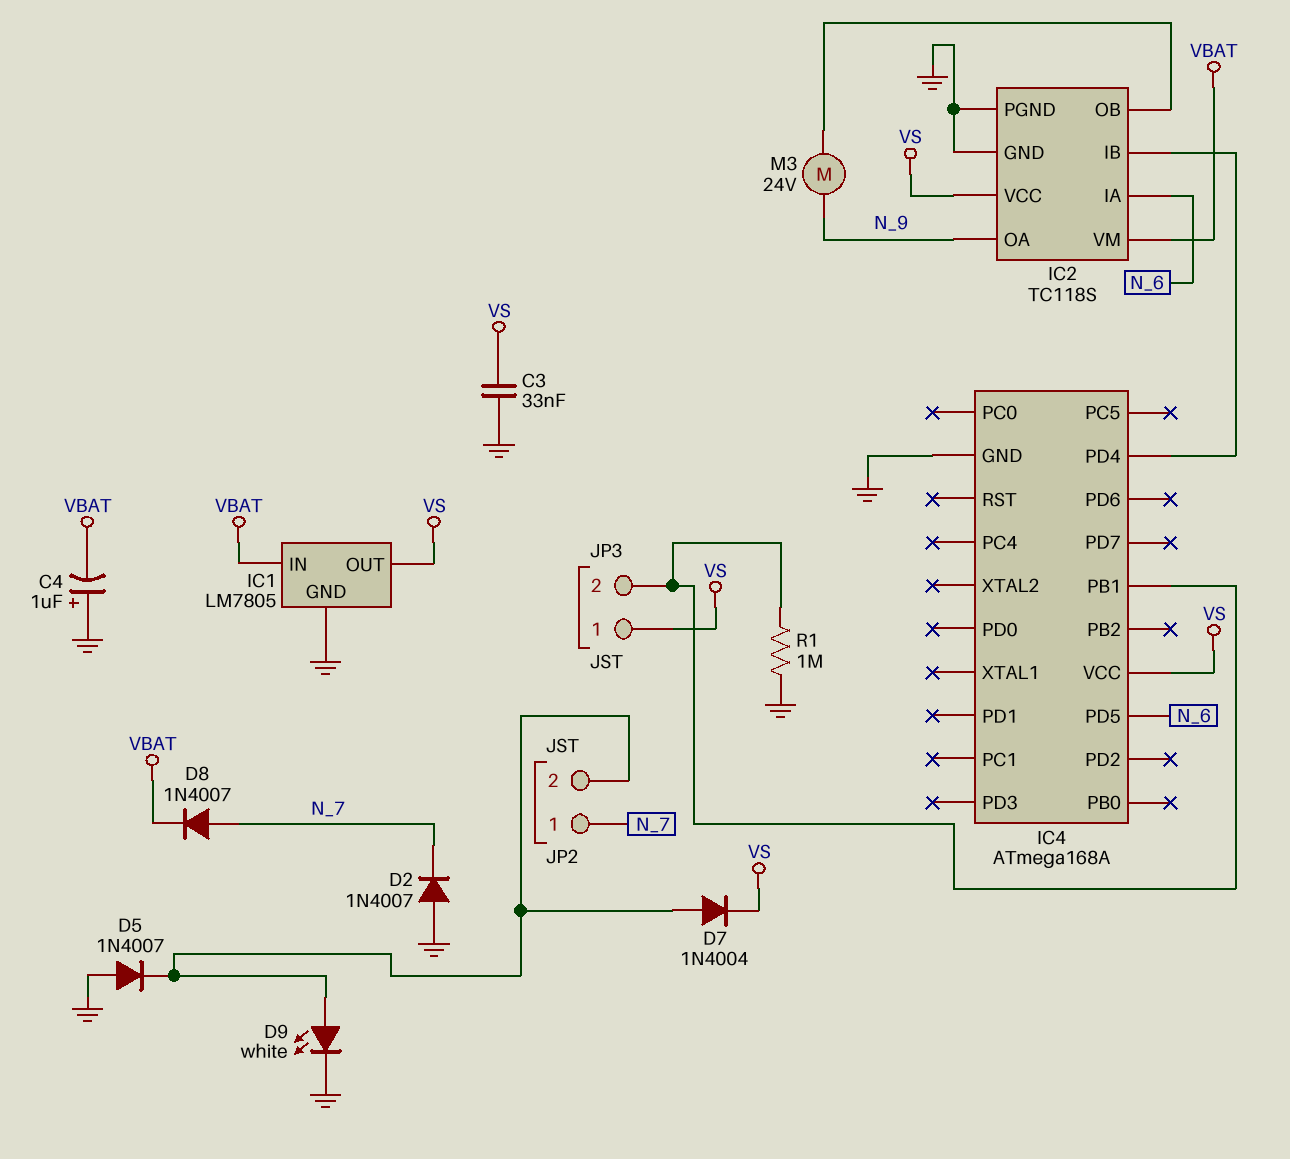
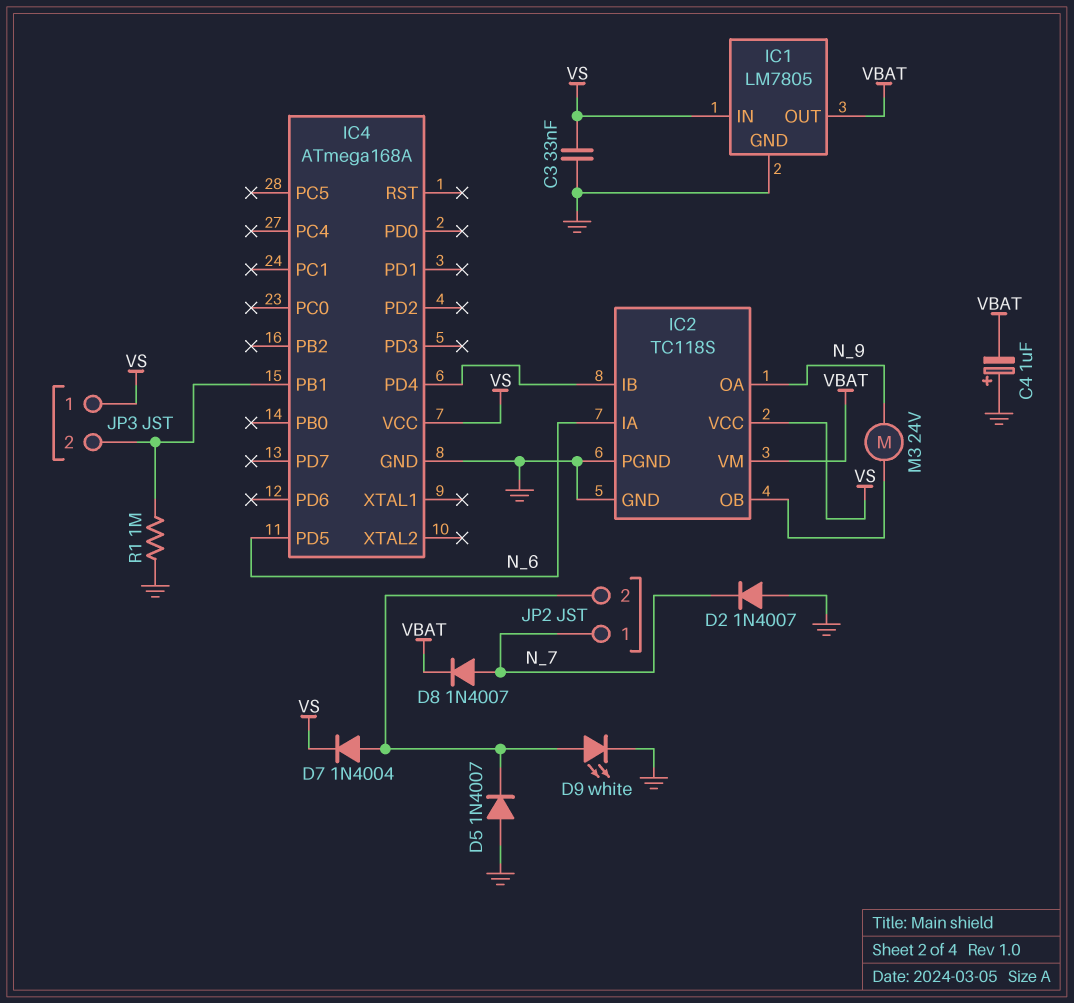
IC1 pin IN: VBAT -> VS
IC1 pin OUT: VS -> VBAT

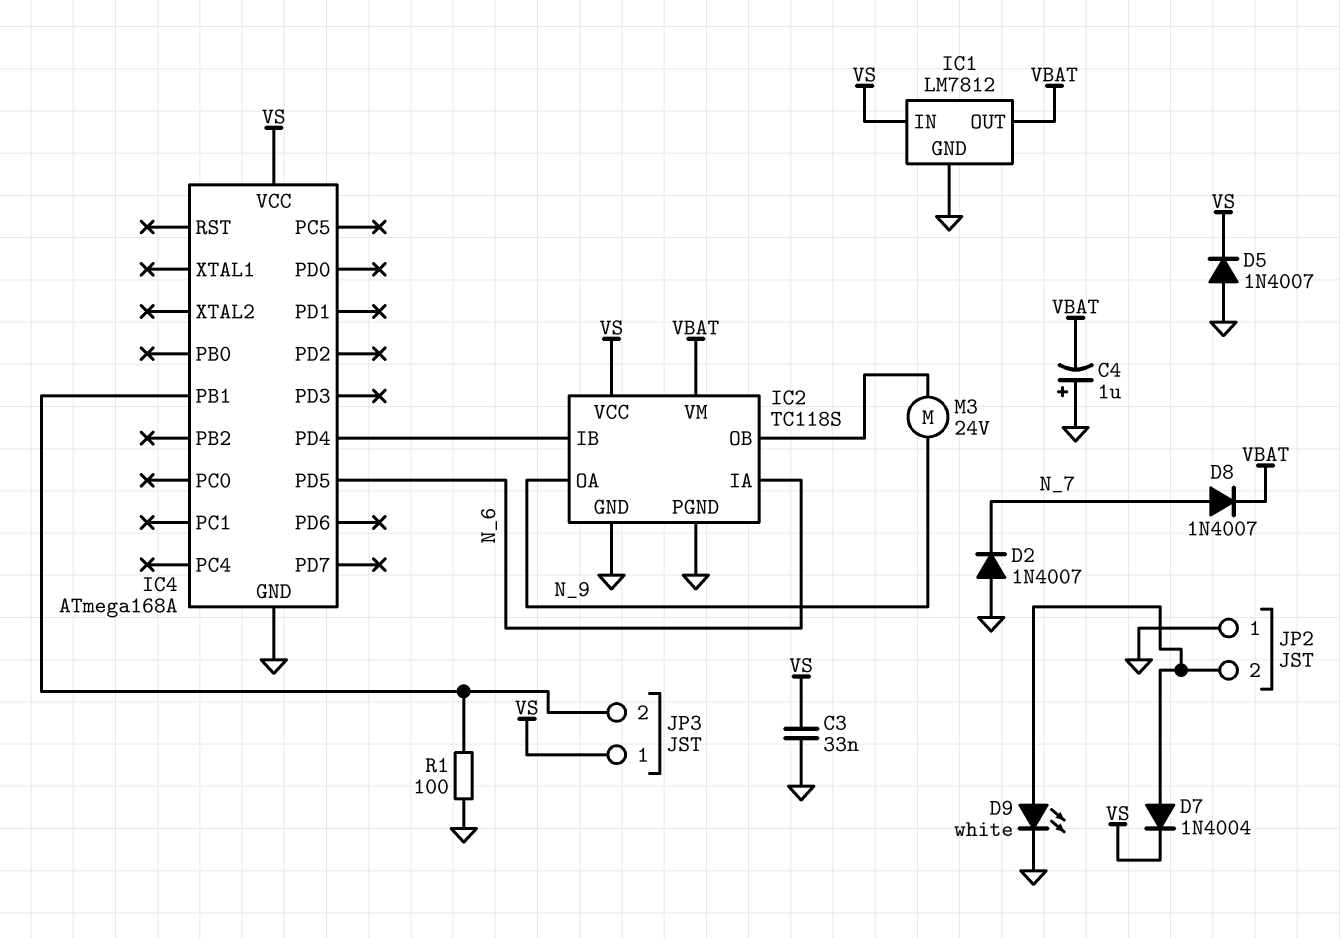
D5: diode 1N4007 (A GND, K JP2/2) -> diode 1N4007 (A GND, K VS)
IC1: LM7805 -> LM7812
JP2 pin 1: N_7 -> GND
R1: 1M (GND, IC4/PB1) -> 100 (GND, IC4/PB1)

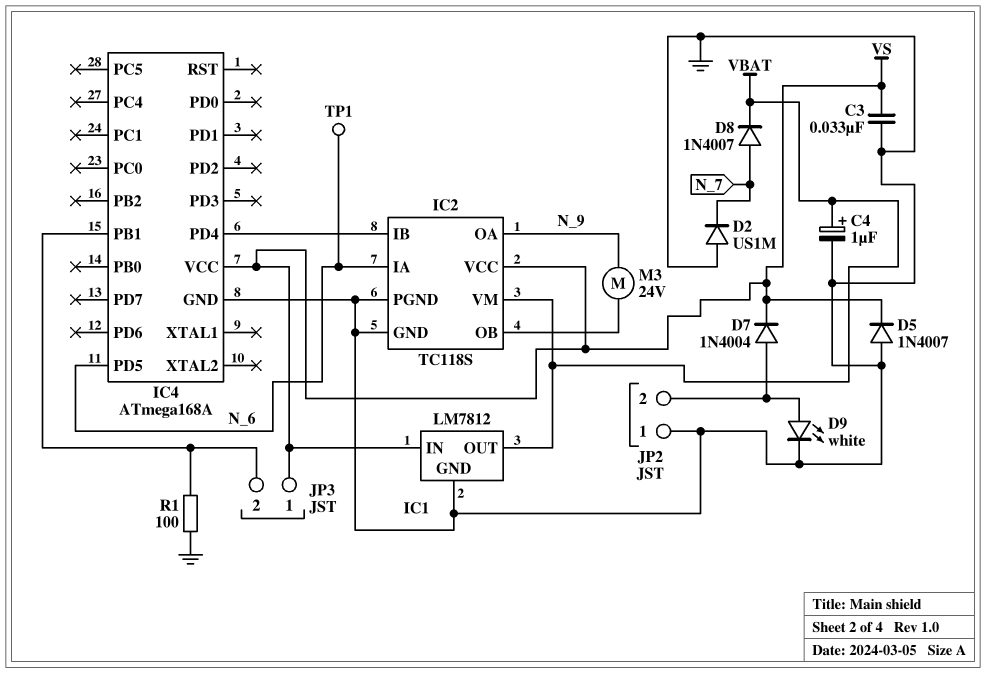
C4: 1uF (plus GND, minus VBAT) -> 1uF (plus VBAT, minus GND)
D2: diode 1N4007 (A GND, K N_7) -> diode US1M (A GND, K N_7)
TP1: none -> test point (N_6)

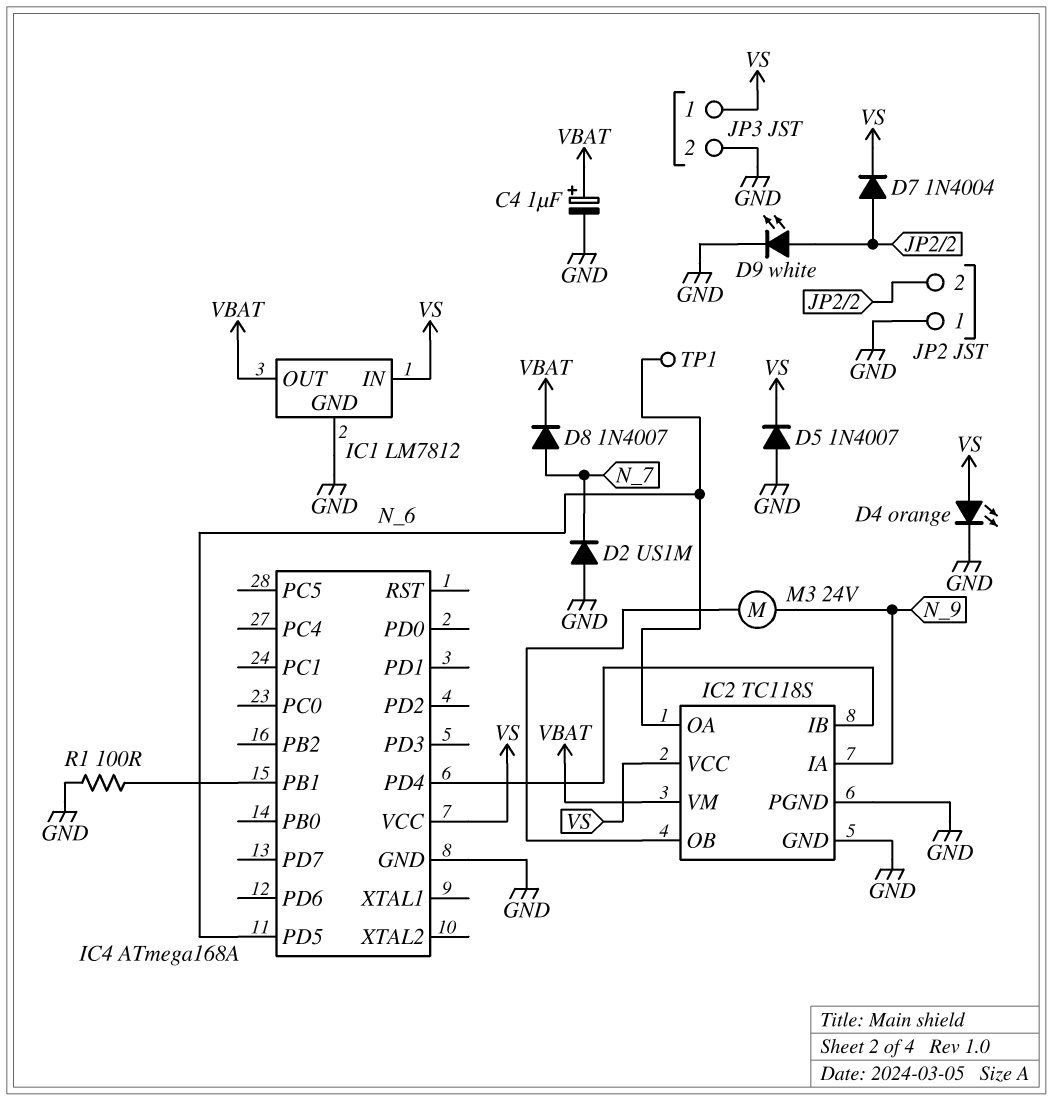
C3: 33nF (GND, VS) -> none
D4: none -> LED orange (A VS, K GND)
IC2 pin IA: N_6 -> N_9
IC2 pin OA: N_9 -> N_6
JP3 pin 2: IC4/PB1 -> GND

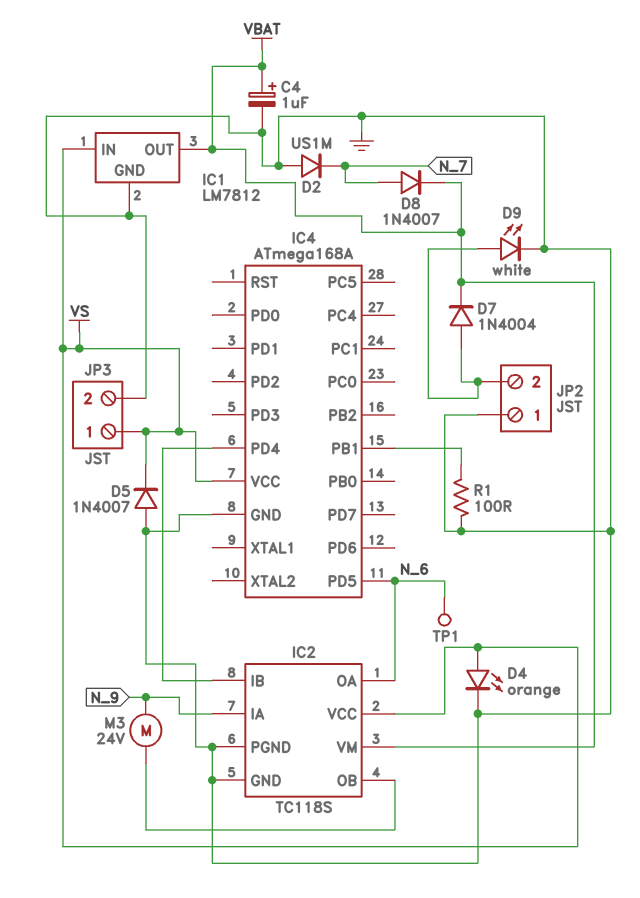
D7: diode 1N4004 (A JP2/2, K VS) -> diode 1N4004 (A JP2/2, K VBAT)

